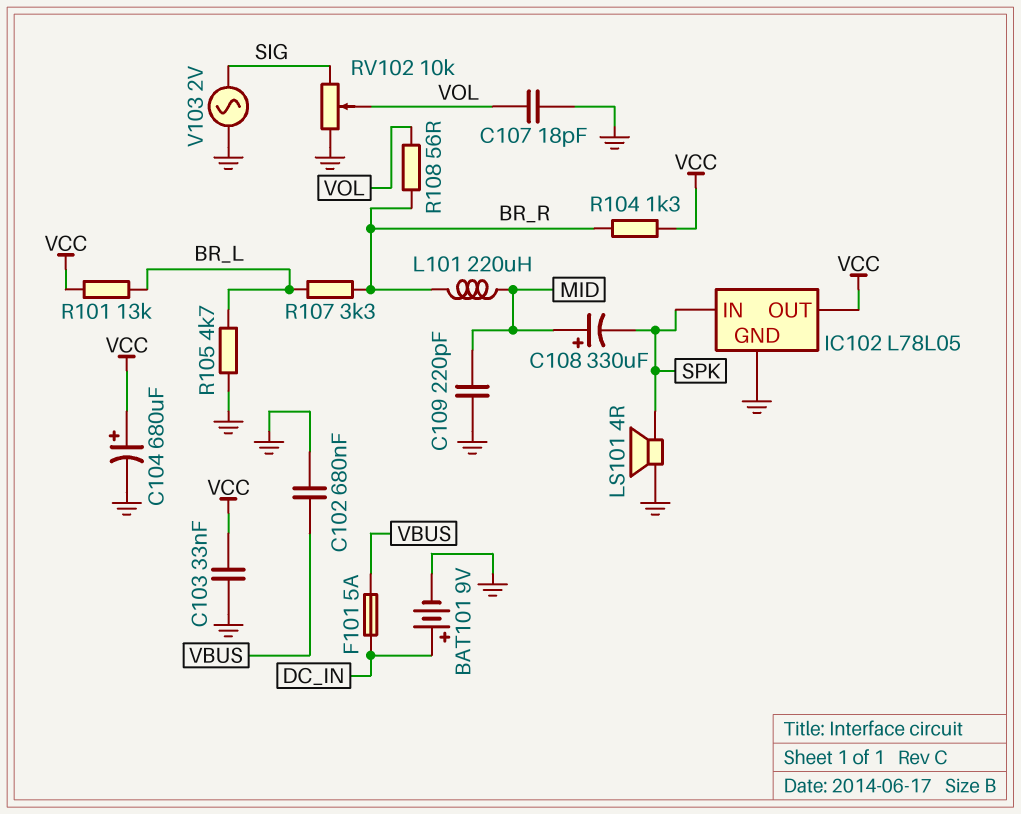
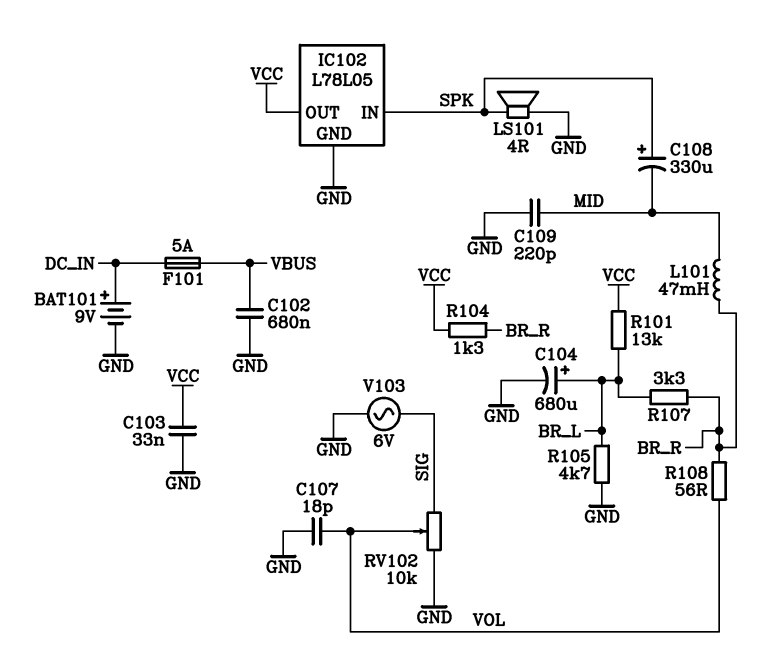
C104: 680uF (plus VCC, minus GND) -> 680uF (plus BR_L, minus GND)
C108: 330uF (plus MID, minus SPK) -> 330uF (plus SPK, minus MID)
L101: 220uH (BR_R, MID) -> 47mH (BR_R, MID)
V103: AC 2V (GND, SIG) -> AC 6V (GND, SIG)

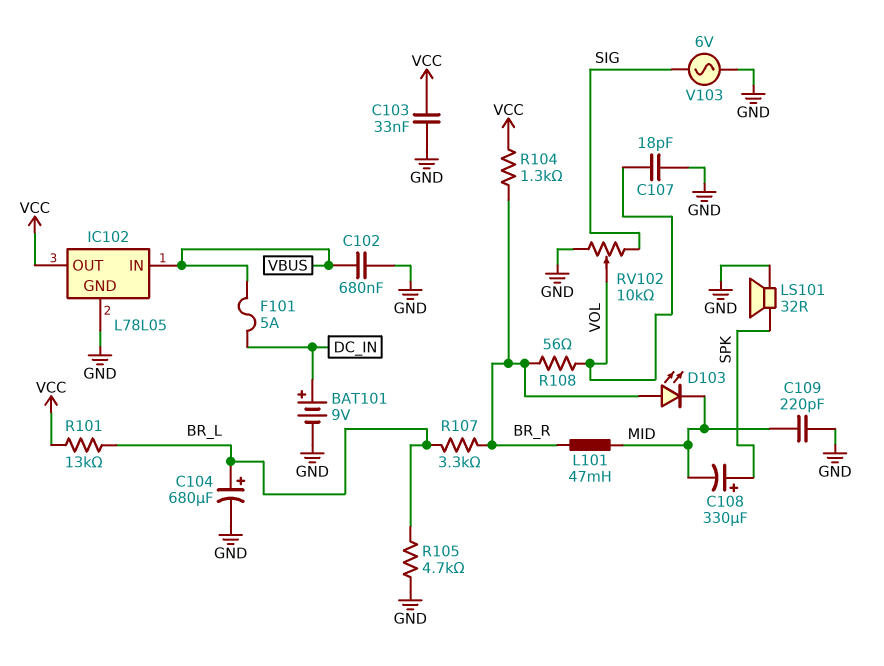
D103: none -> LED (A BR_R, K MID)
IC102 pin IN: SPK -> VBUS
LS101: speaker 4R (GND, SPK) -> speaker 32R (GND, SPK)

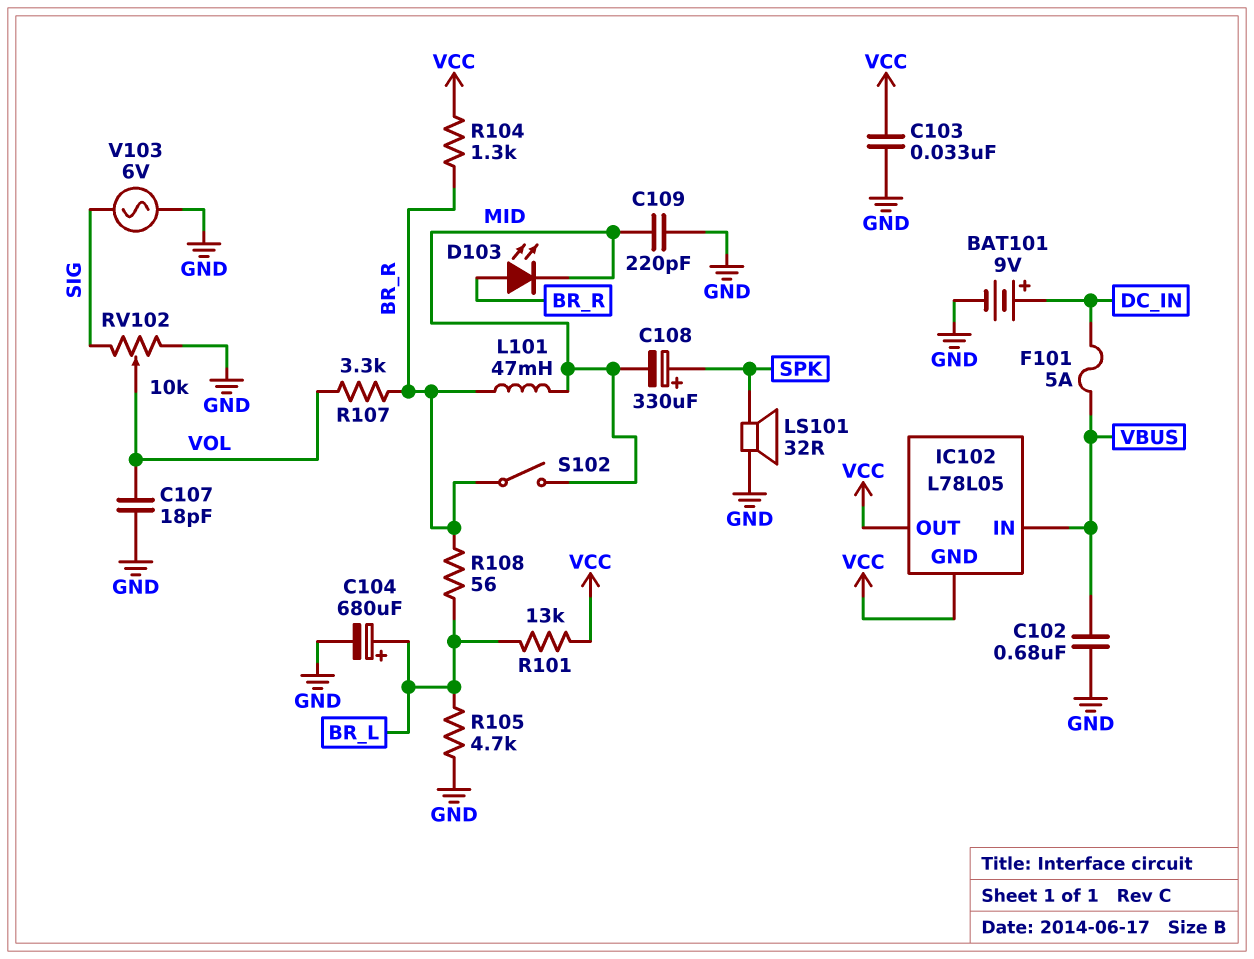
IC102 pin GND: GND -> VCC
R107: 3.3k (BR_L, BR_R) -> 3.3k (BR_R, VOL)
R108: 56 (BR_R, VOL) -> 56 (BR_L, BR_R)
S102: none -> switch (BR_R, MID)

